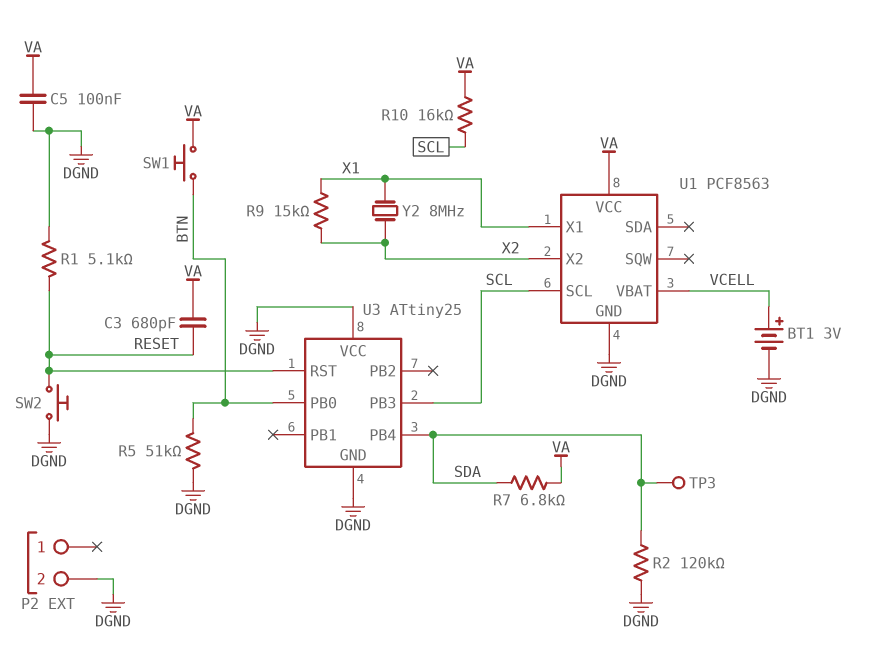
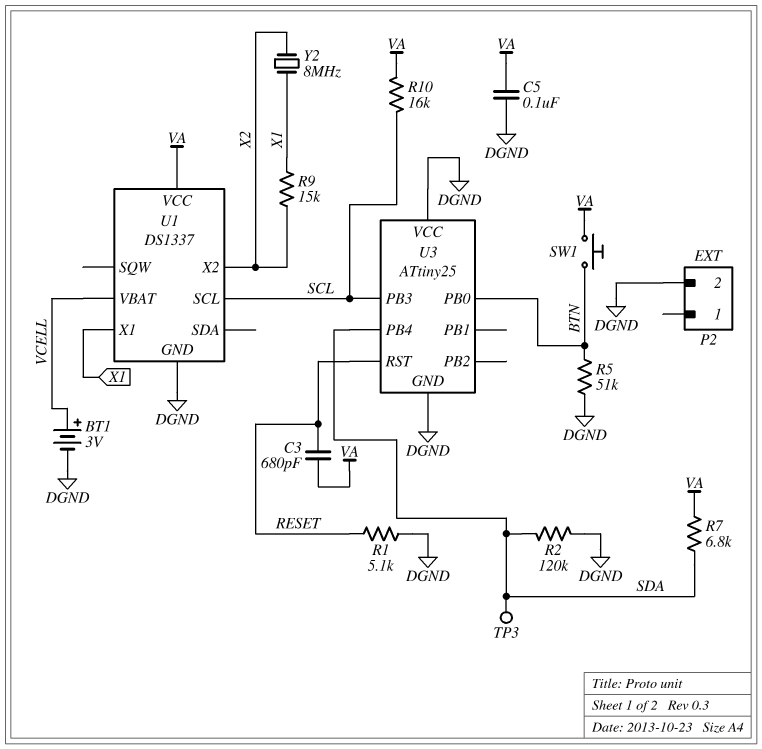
SW2: button (DGND, RESET) -> none
U1: PCF8563 -> DS1337

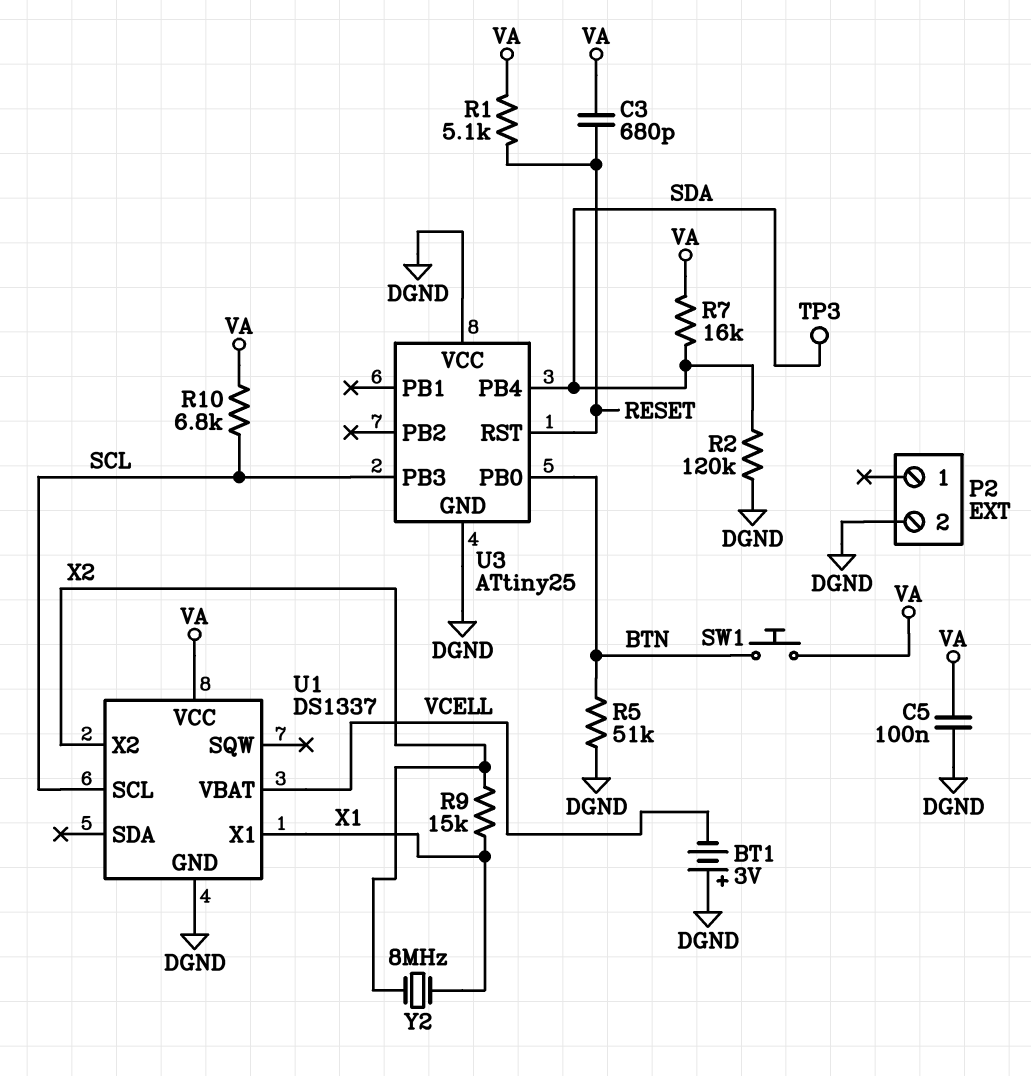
BT1: 3V (plus VCELL, minus DGND) -> 3V (plus DGND, minus VCELL)
R1: 5.1k (DGND, RESET) -> 5.1k (RESET, VA)
R7: 6.8k (SDA, VA) -> 16k (SDA, VA)
R10: 16k (SCL, VA) -> 6.8k (SCL, VA)

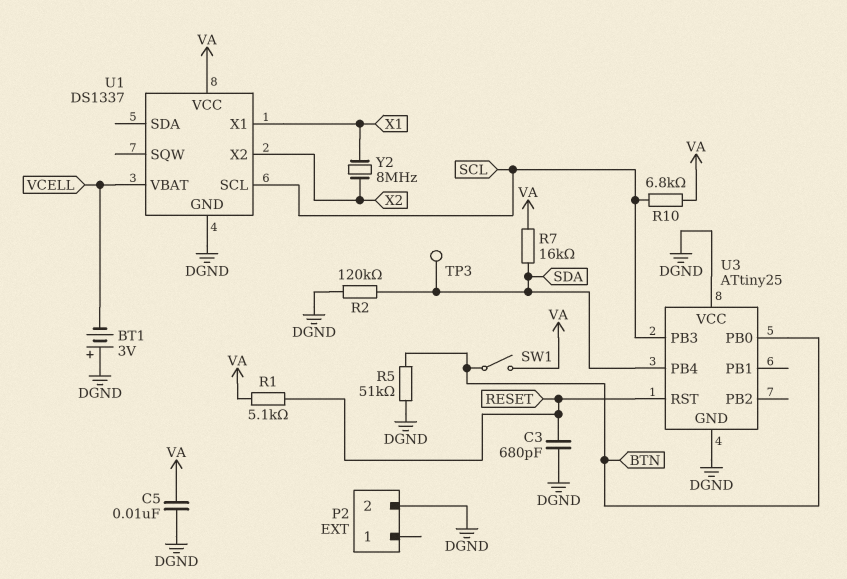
C3: 680pF (RESET, VA) -> 680pF (DGND, RESET)
C5: 100nF (DGND, VA) -> 10nF (DGND, VA)
R9: 15k (X1, X2) -> none
SW1: button (BTN, VA) -> switch (BTN, VA)

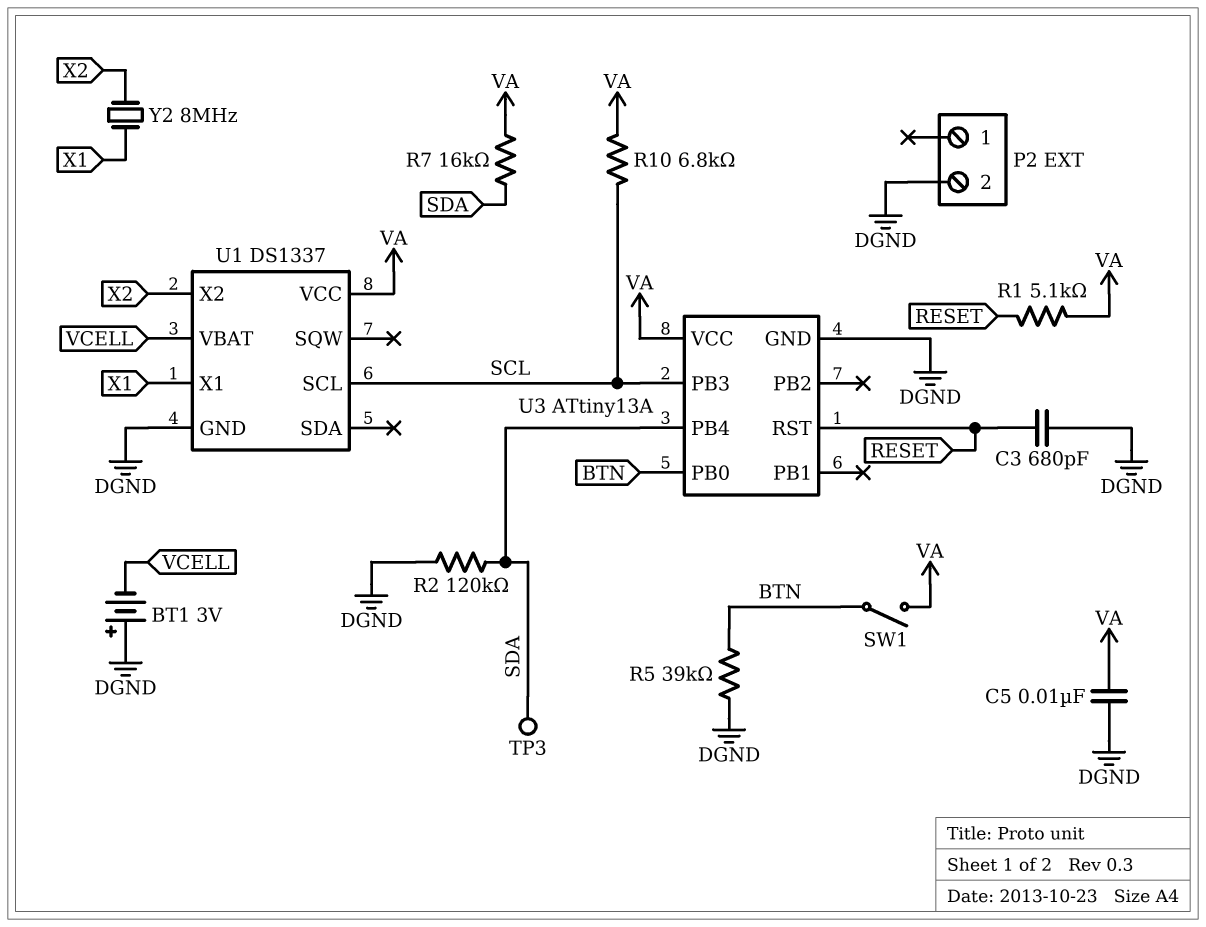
R5: 51k (BTN, DGND) -> 39k (BTN, DGND)
U3: ATtiny25 -> ATtiny13A
U3 pin VCC: DGND -> VA

